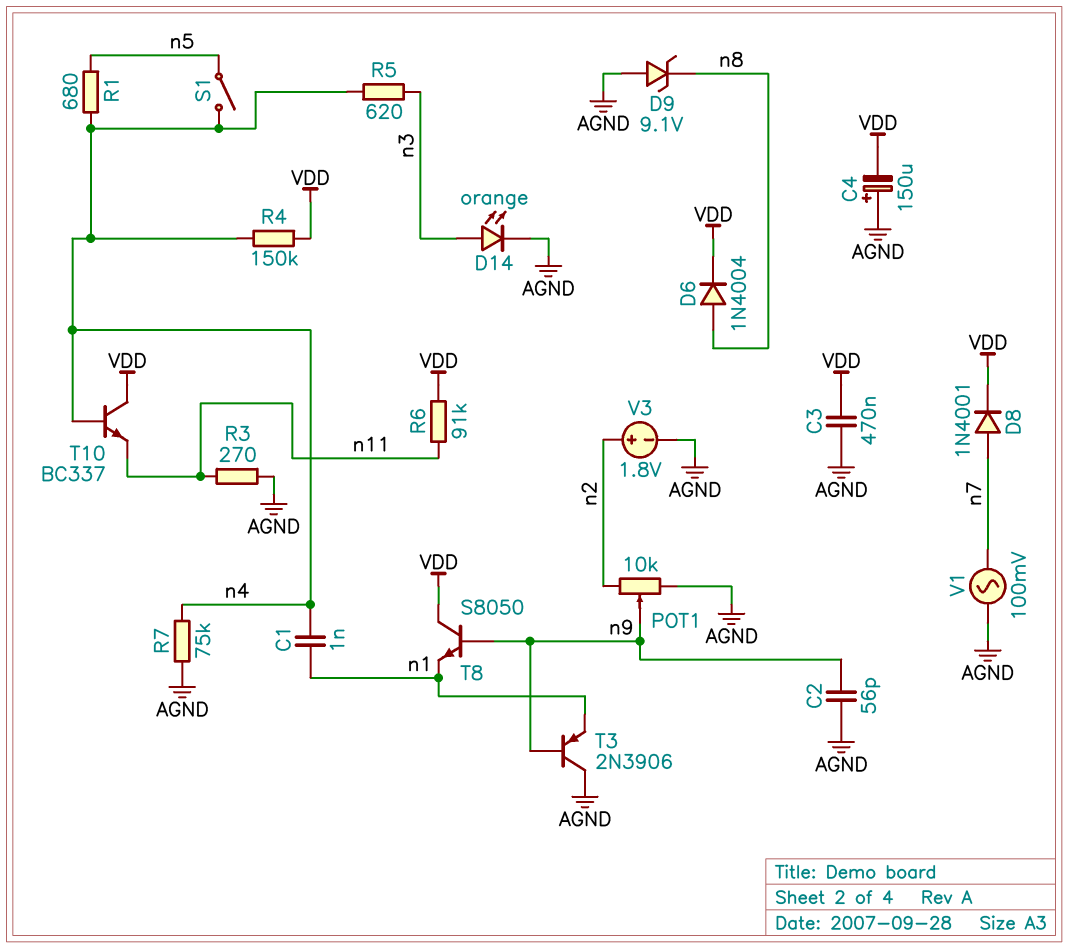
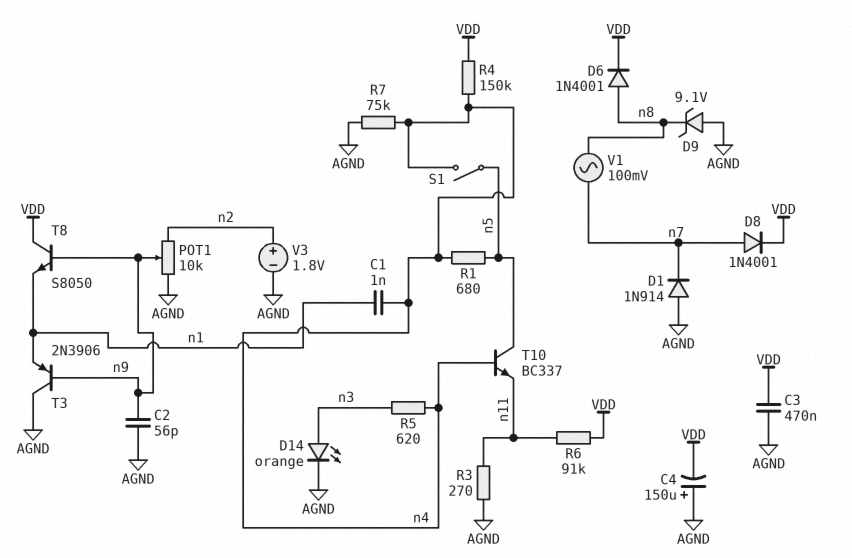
D1: none -> diode 1N914 (A AGND, K n7)
D6: diode 1N4004 (A n8, K VDD) -> diode 1N4001 (A n8, K VDD)
T10: NPN BC337 (B n4, C VDD, E n11) -> NPN BC337 (B n4, C n5, E n11)
V1: AC 100mV (AGND, n7) -> AC 100mV (n7, n8)

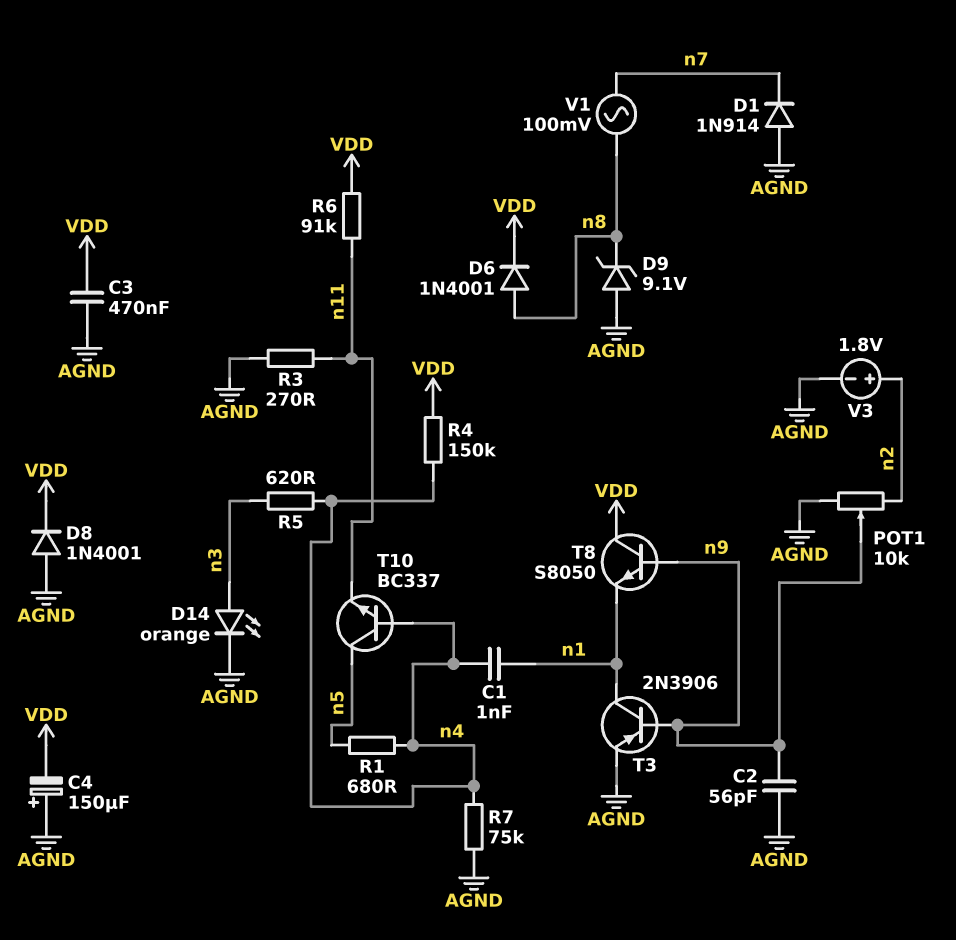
D8: diode 1N4001 (A n7, K VDD) -> diode 1N4001 (A AGND, K VDD)
S1: switch (n4, n5) -> none
T3: PNP 2N3906 (B n9, C AGND, E n1) -> PNP 2N3906 (B n9, C n1, E AGND)

